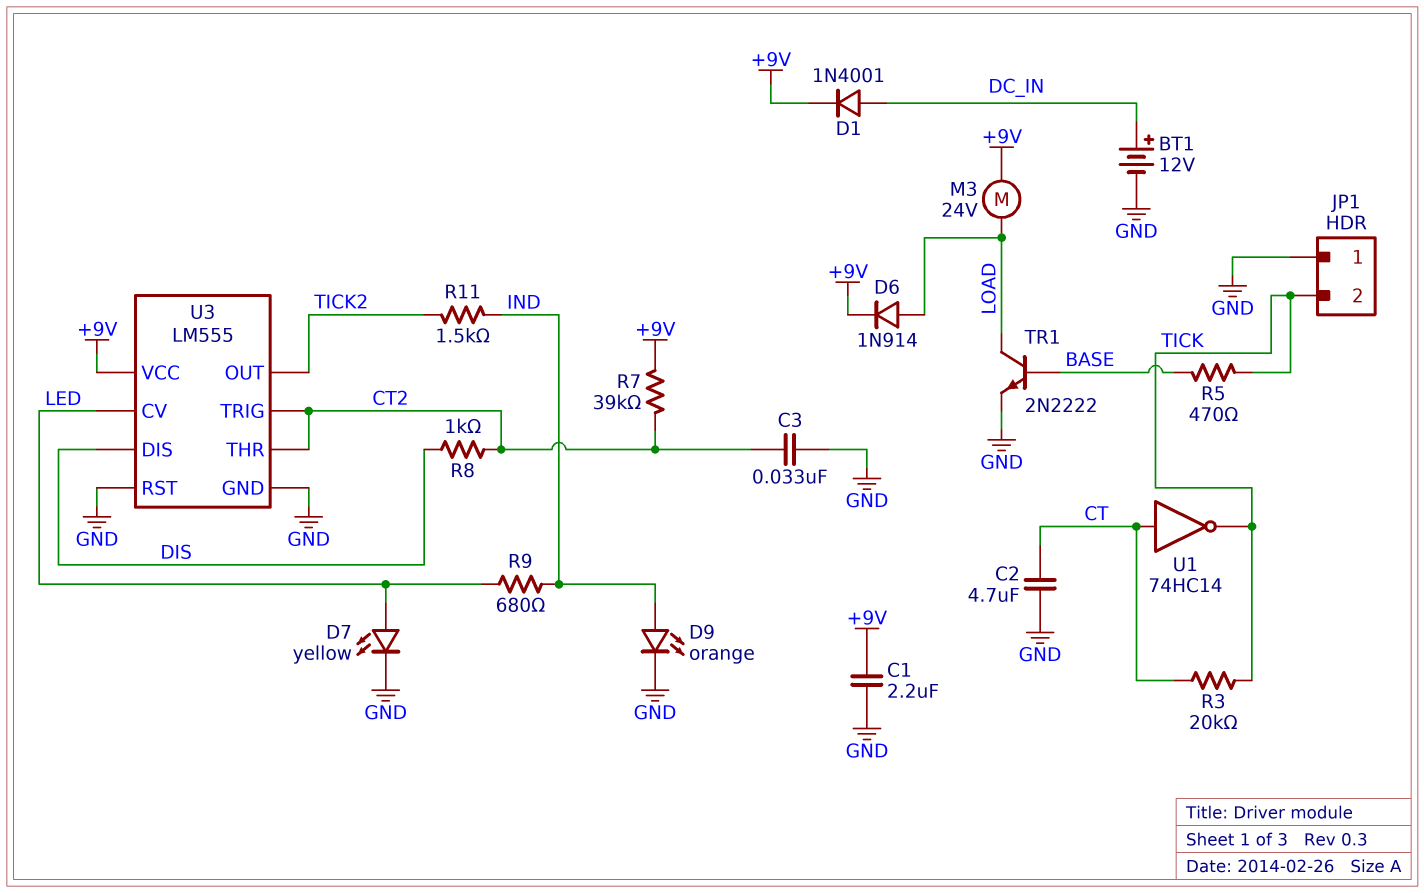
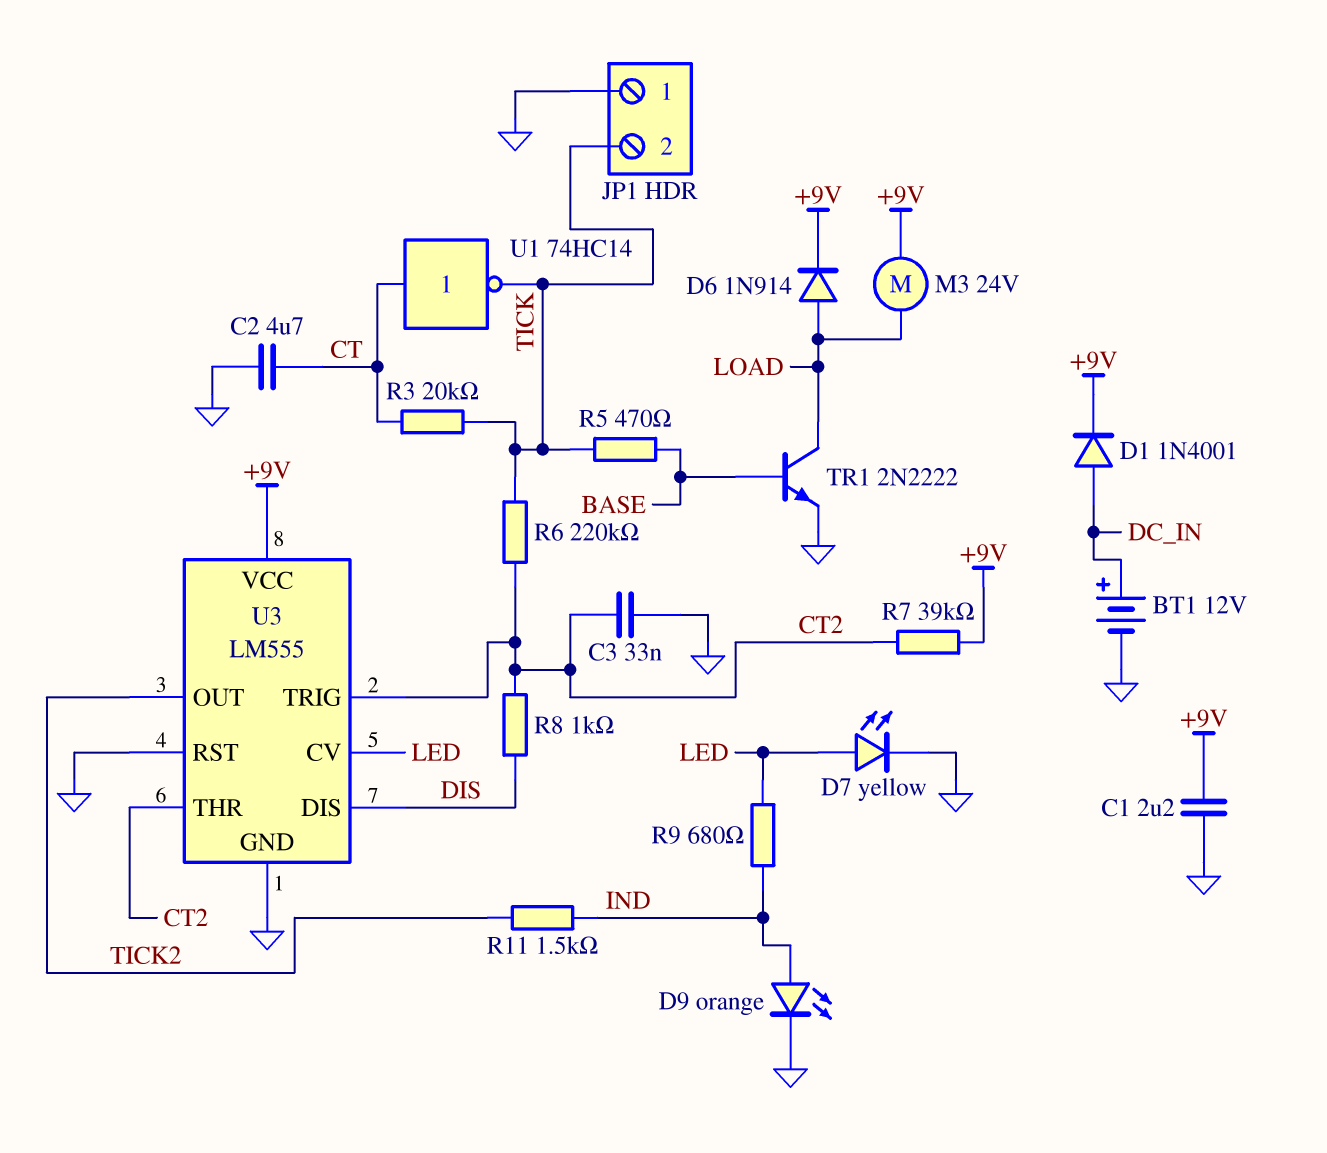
R6: none -> 220k (CT2, TICK)

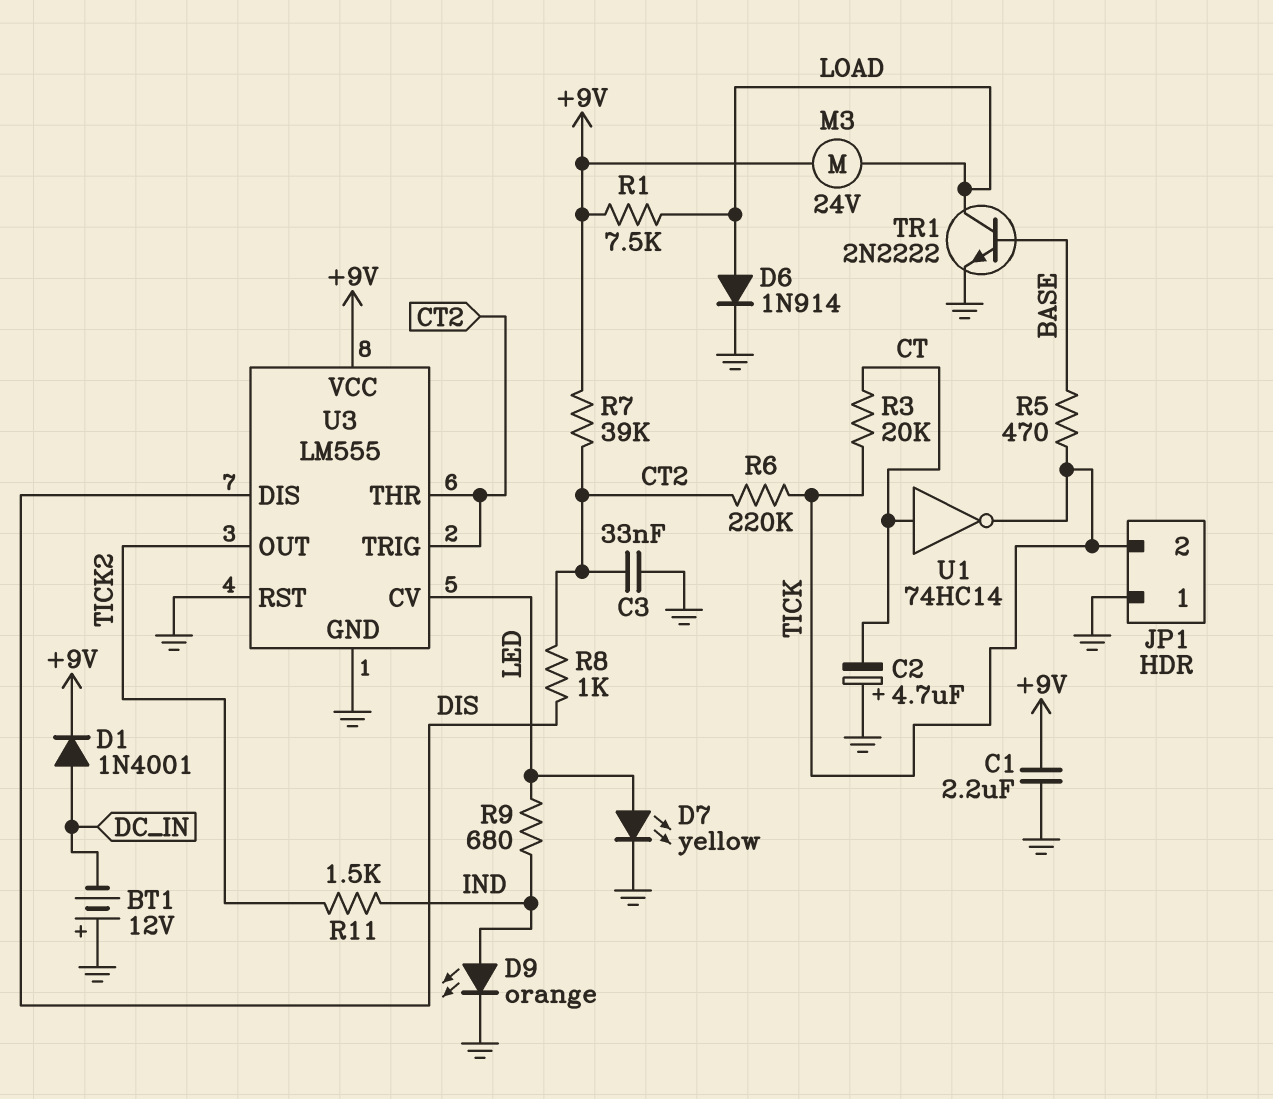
BT1: 12V (plus DC_IN, minus GND) -> 12V (plus GND, minus DC_IN)
C2: 4.7uF (CT, GND) -> 4.7uF (plus GND, minus CT)
D6: diode 1N914 (A LOAD, K +9V) -> diode 1N914 (A LOAD, K GND)
R1: none -> 7.5k (+9V, LOAD)

